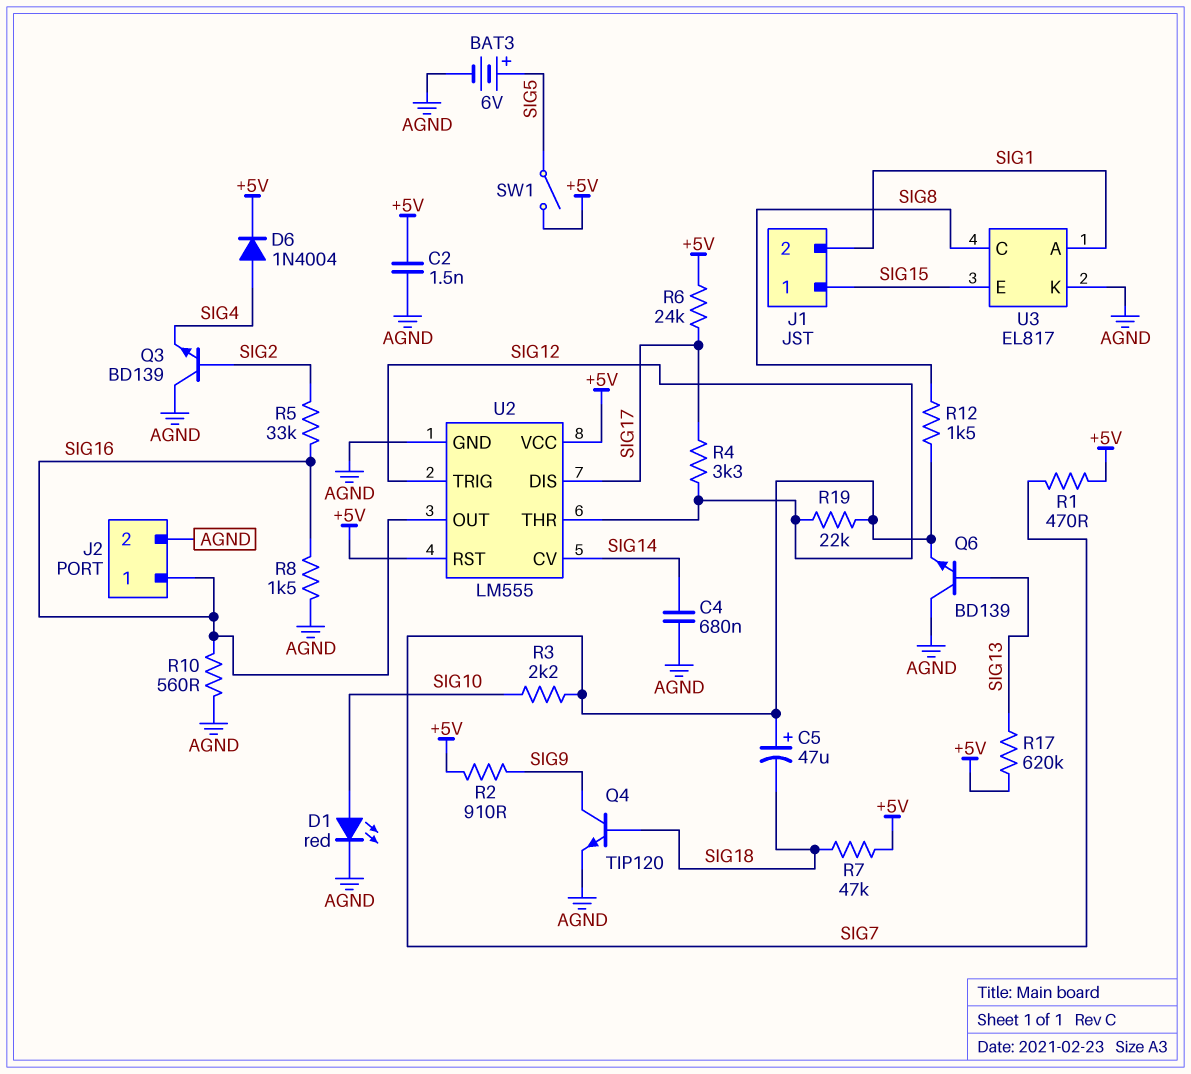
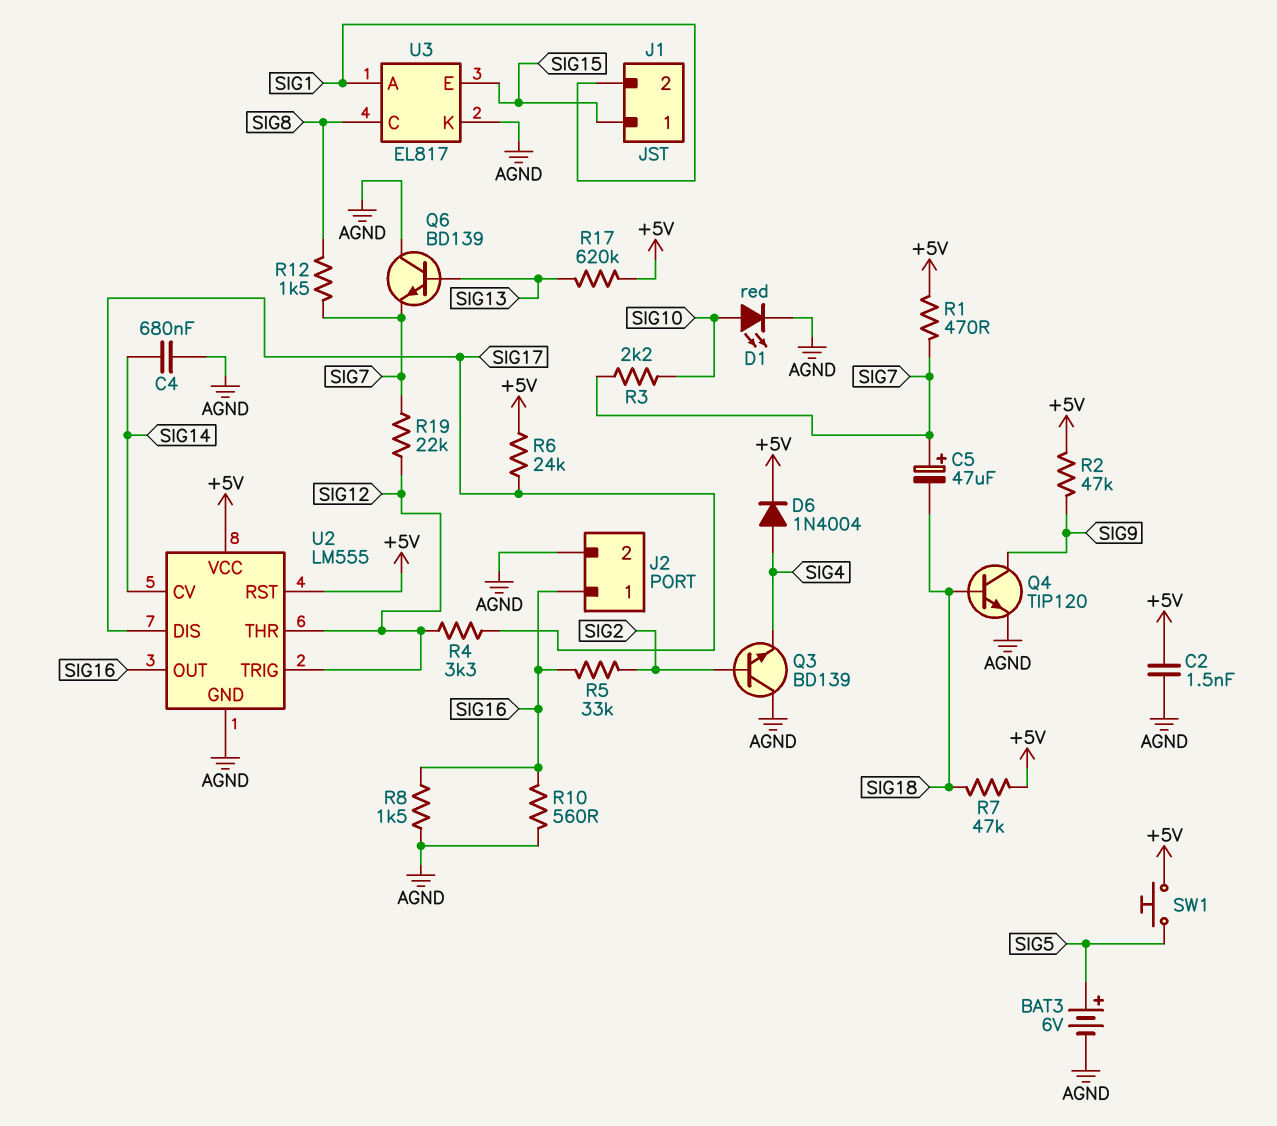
R2: 910 (+5V, SIG9) -> 47k (+5V, SIG9)
SW1: switch (+5V, SIG5) -> button (+5V, SIG5)

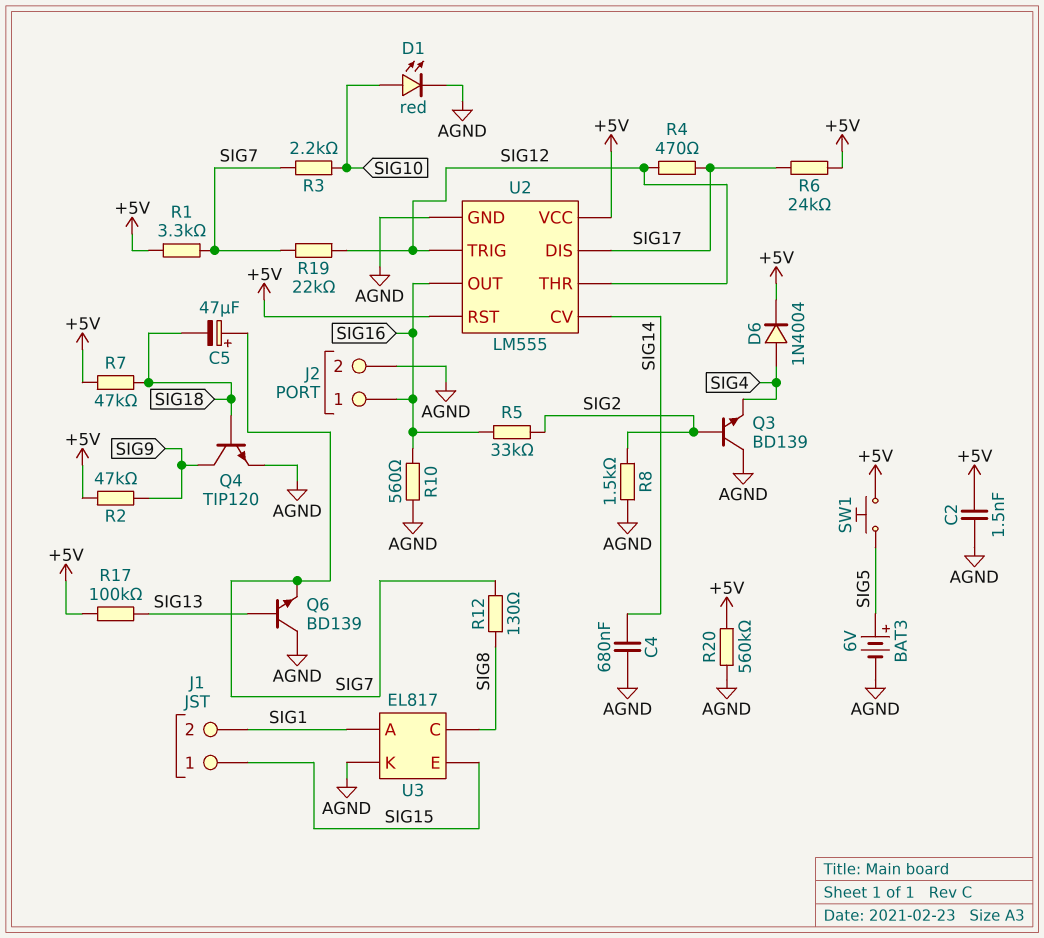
R1: 470 (+5V, SIG7) -> 3.3k (+5V, SIG7)
R4: 3.3k (SIG12, SIG17) -> 470 (SIG12, SIG17)
R8: 1.5k (AGND, SIG16) -> 1.5k (AGND, SIG2)
R12: 1.5k (SIG7, SIG8) -> 130 (SIG7, SIG8)
R17: 620k (+5V, SIG13) -> 100k (+5V, SIG13)
R20: none -> 560k (+5V, AGND)

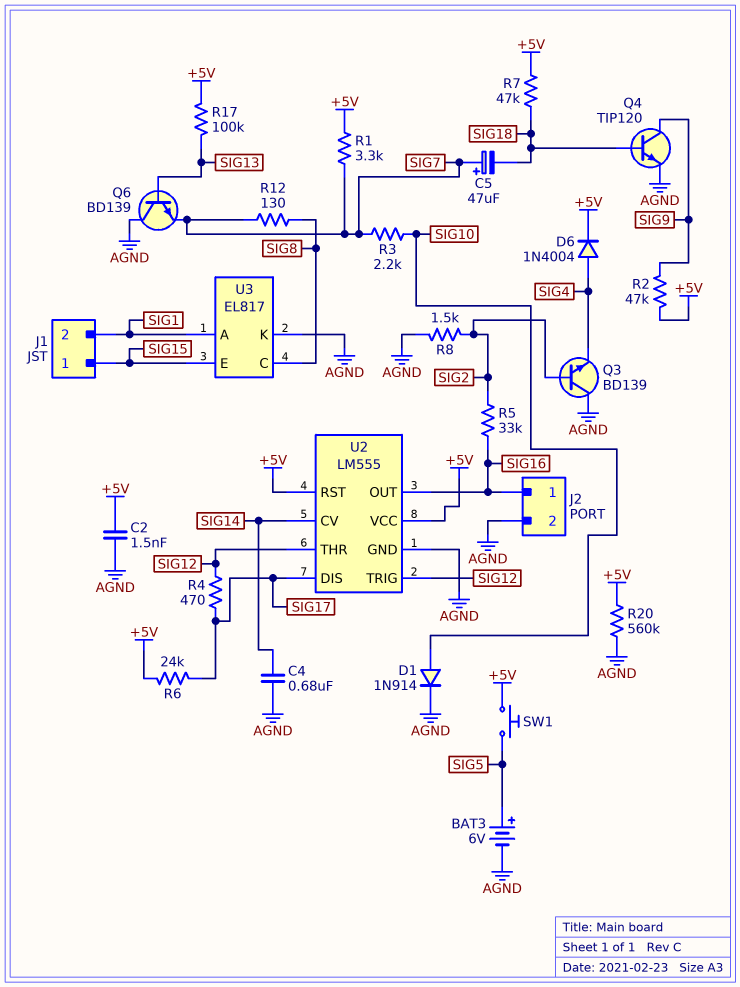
D1: LED red (A SIG10, K AGND) -> diode 1N914 (A SIG10, K AGND)
R10: 560 (AGND, SIG16) -> none
R19: 22k (SIG7, SIG12) -> none

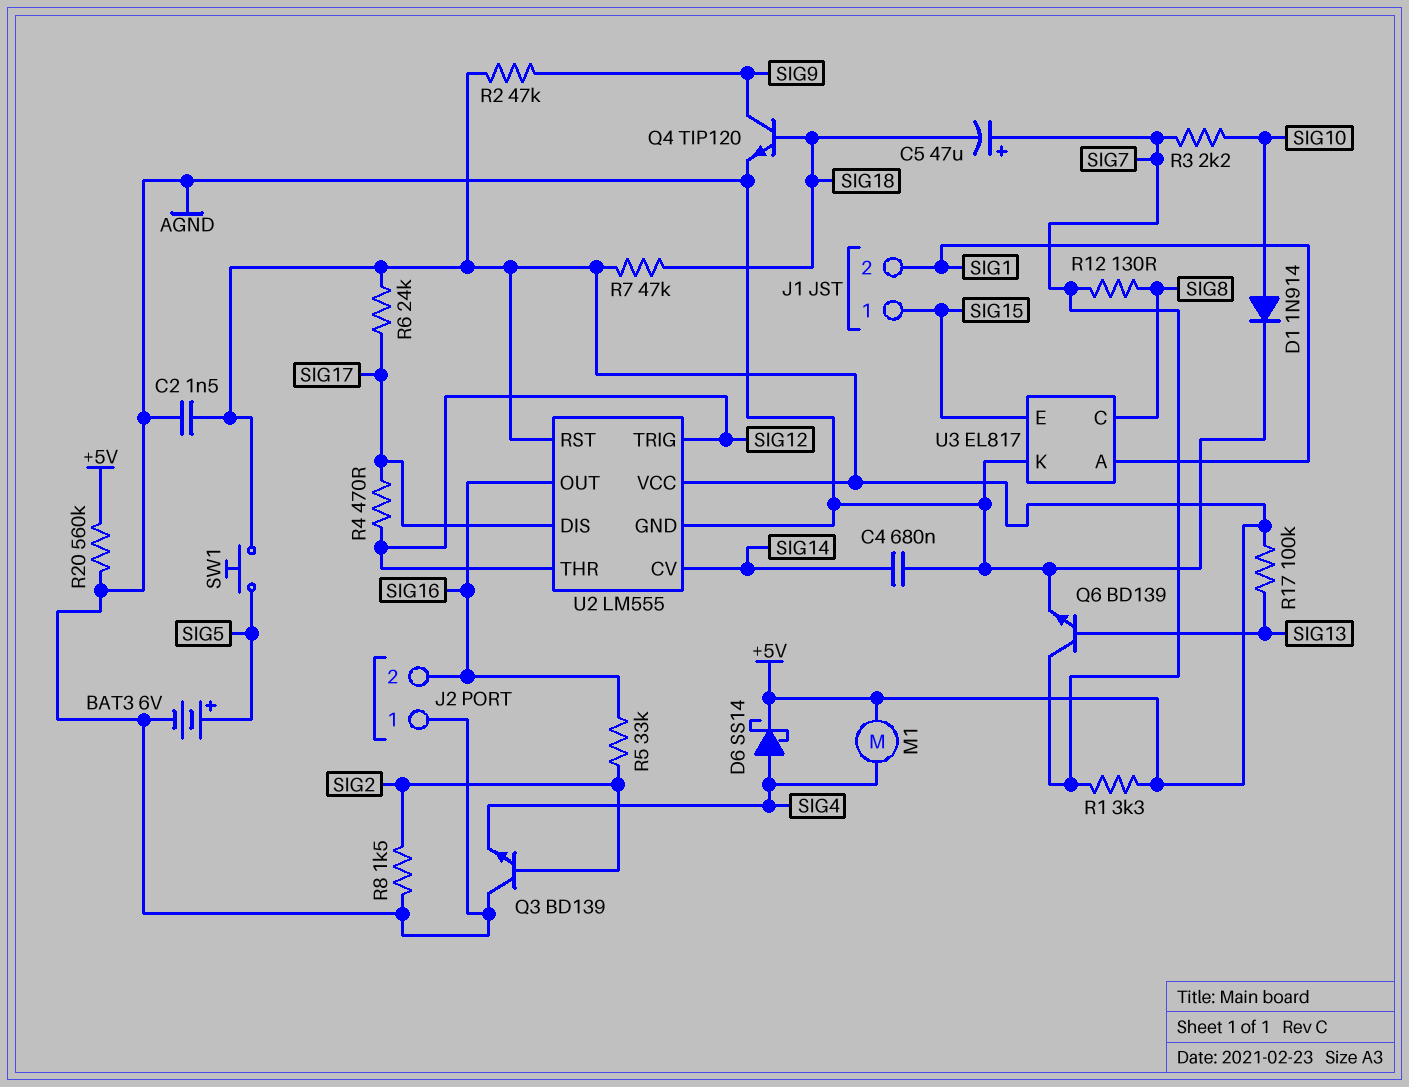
D6: diode 1N4004 (A SIG4, K +5V) -> schottky SS14 (A SIG4, K +5V)
J2 pin 1: SIG16 -> AGND
J2 pin 2: AGND -> SIG16
M1: none -> motor (+5V, SIG4)
Q6: NPN BD139 (B SIG13, C AGND, E SIG7) -> NPN BD139 (B SIG13, C SIG7, E AGND)

